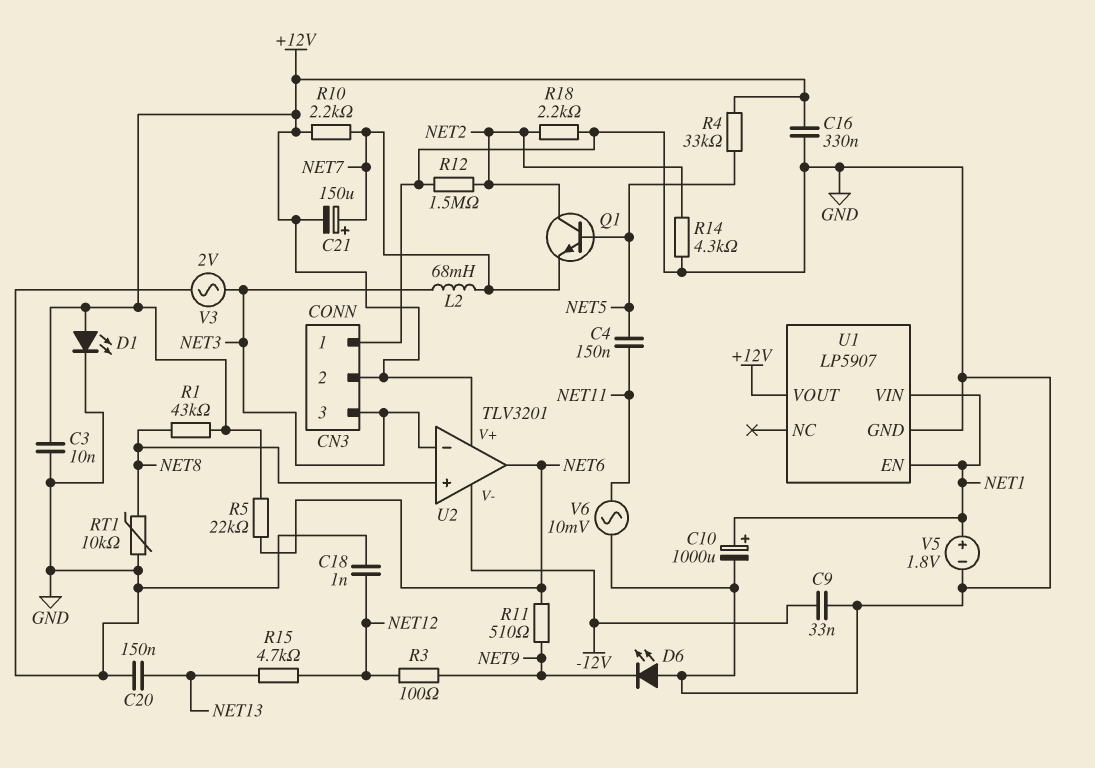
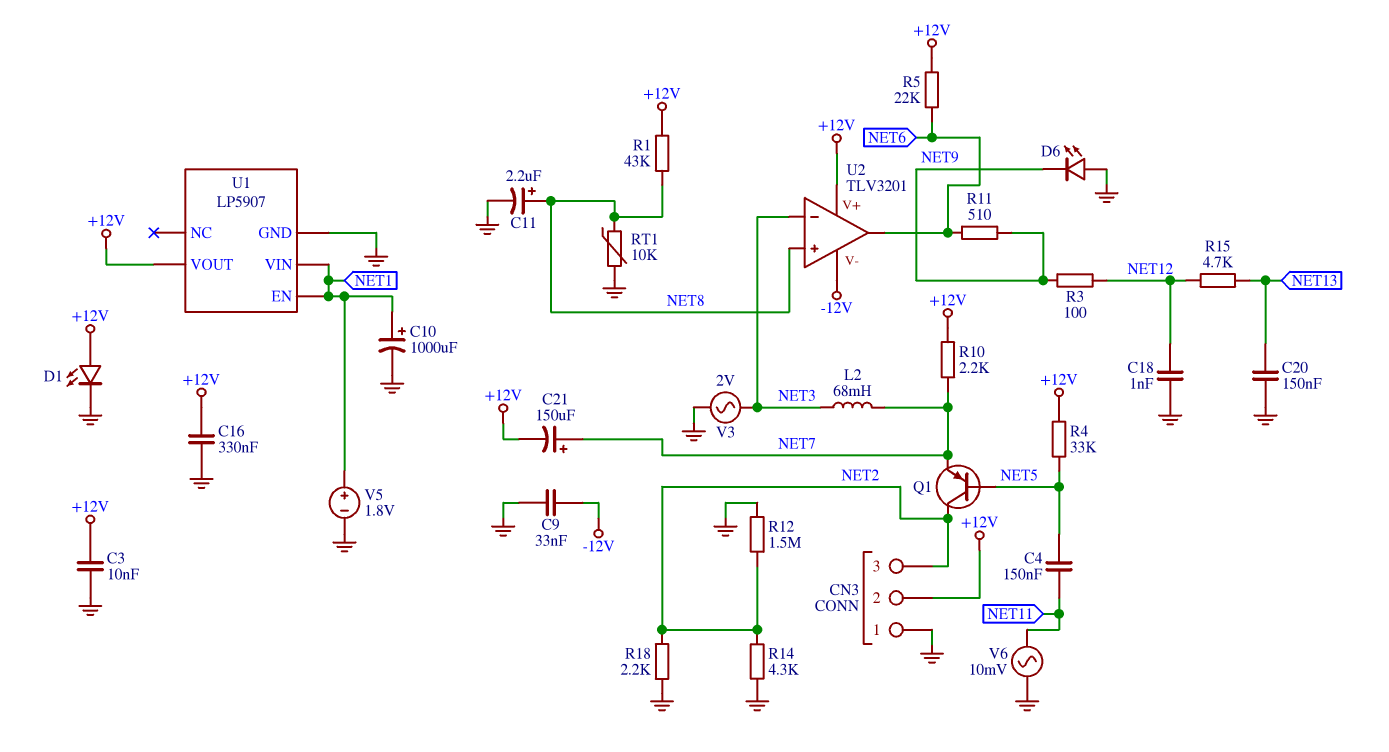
C11: none -> 2.2uF (plus NET8, minus GND)
CN3 pin 3: NET3 -> NET2
Q1: NPN (B NET5, C NET2, E NET7) -> PNP (B NET5, C NET2, E NET7)

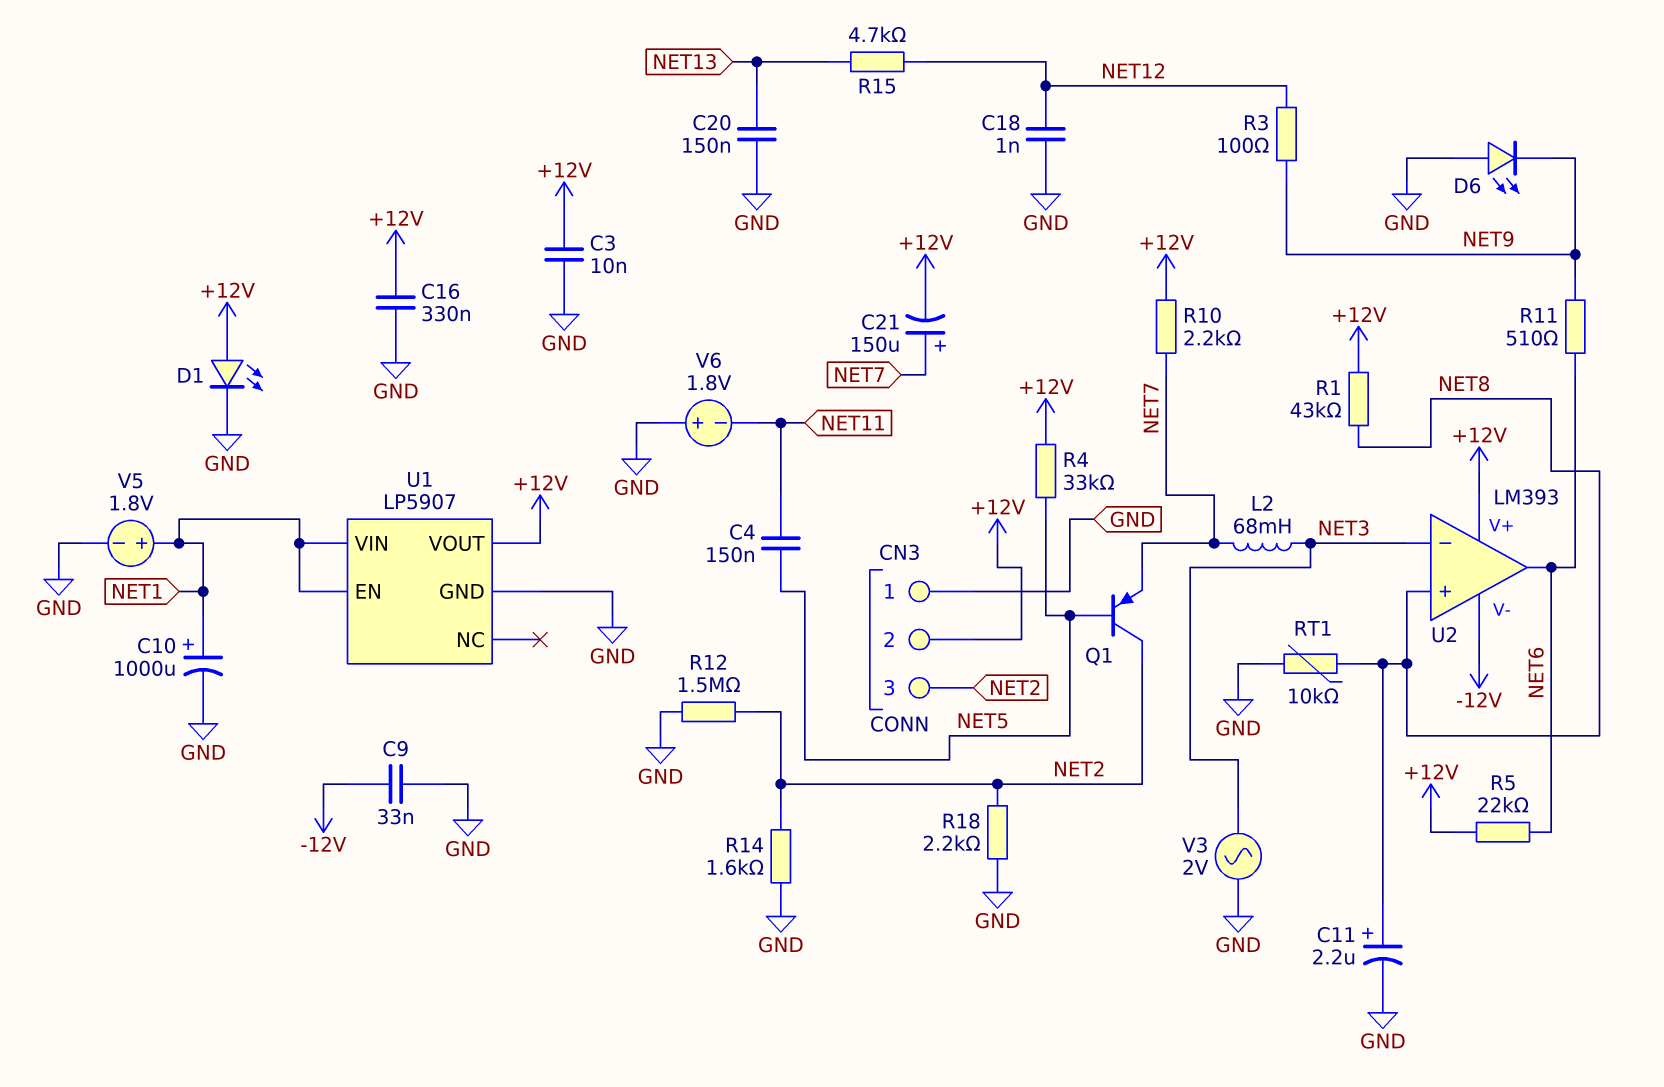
R14: 4.3k (GND, NET2) -> 1.6k (GND, NET2)
U2: TLV3201 -> LM393
V6: AC 10mV (GND, NET11) -> 1.8V (plus GND, minus NET11)

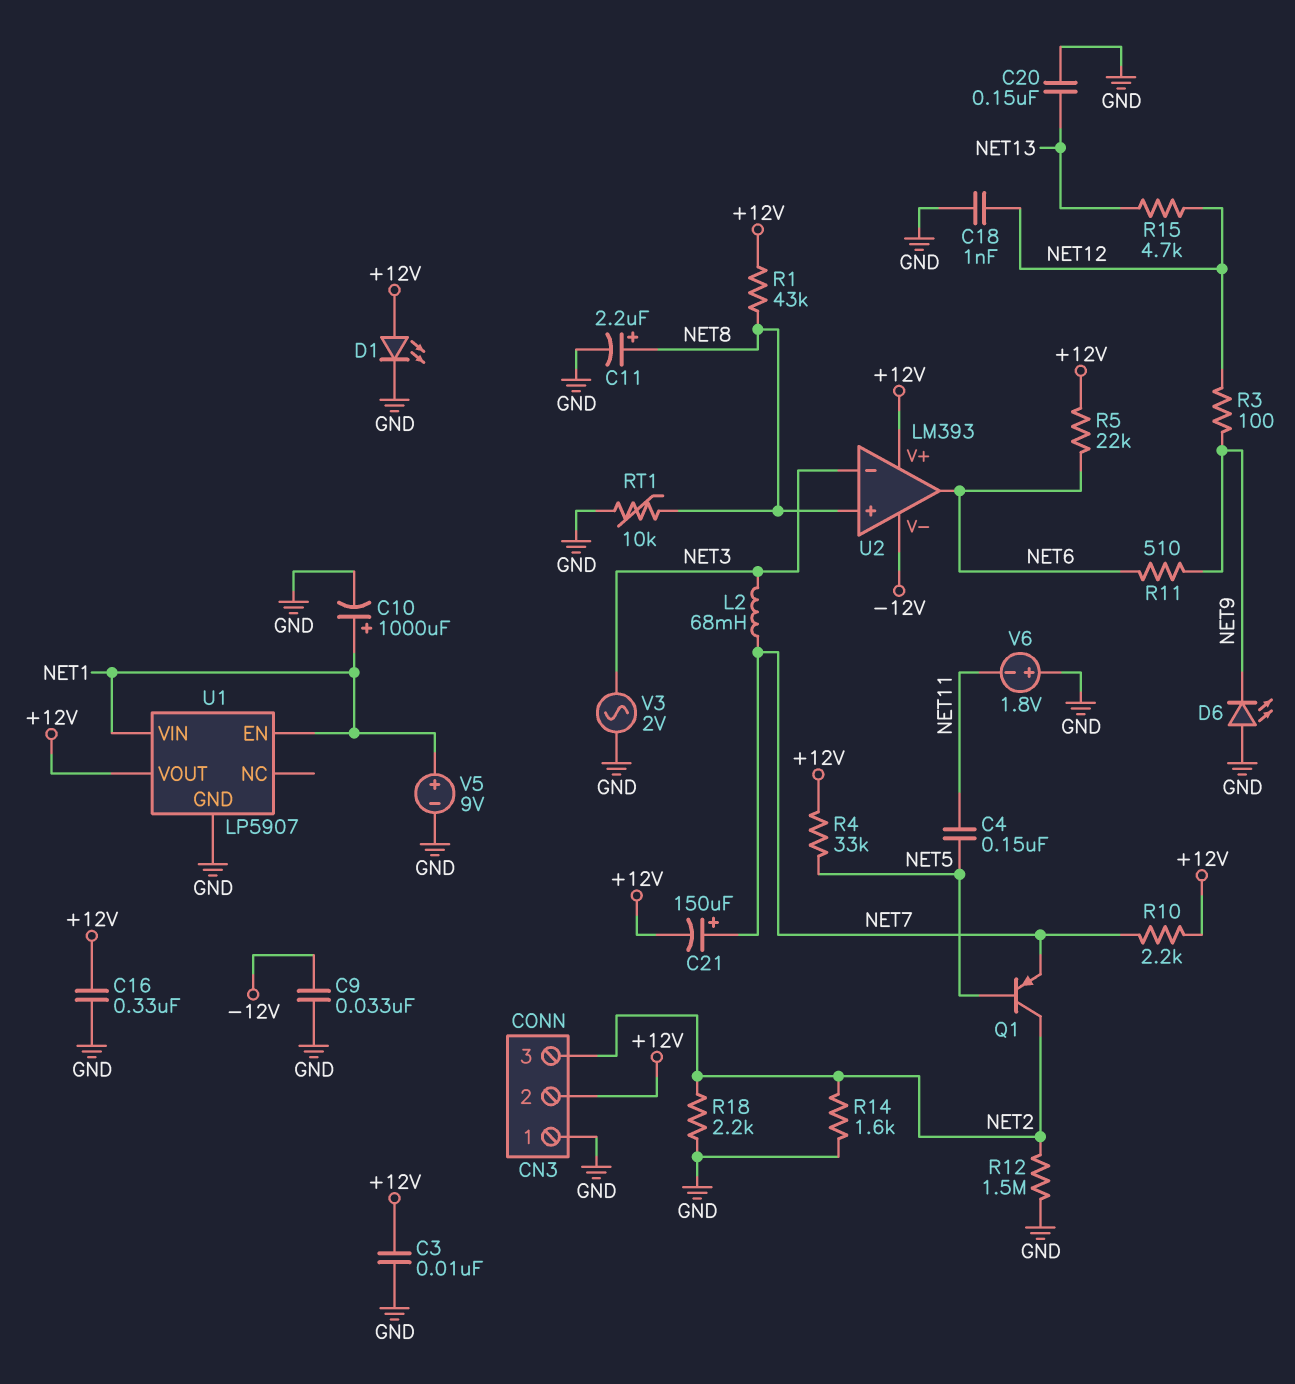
V5: 1.8V (plus NET1, minus GND) -> 9V (plus NET1, minus GND)

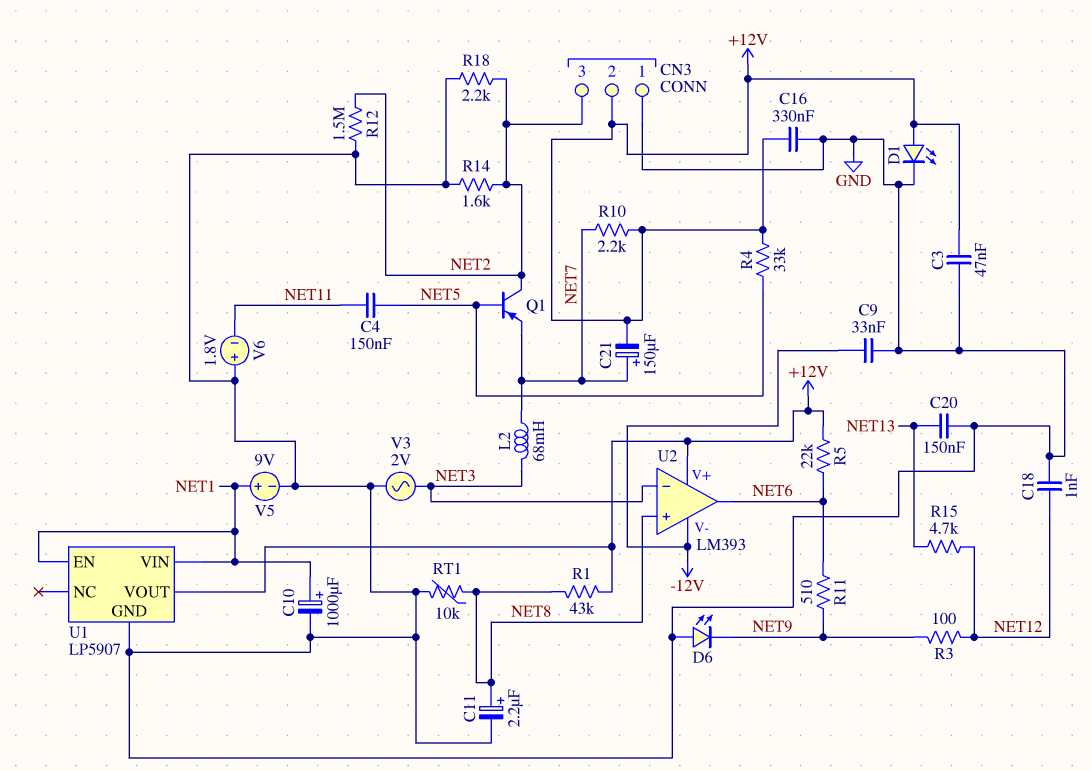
C3: 10nF (+12V, GND) -> 47nF (+12V, GND)

